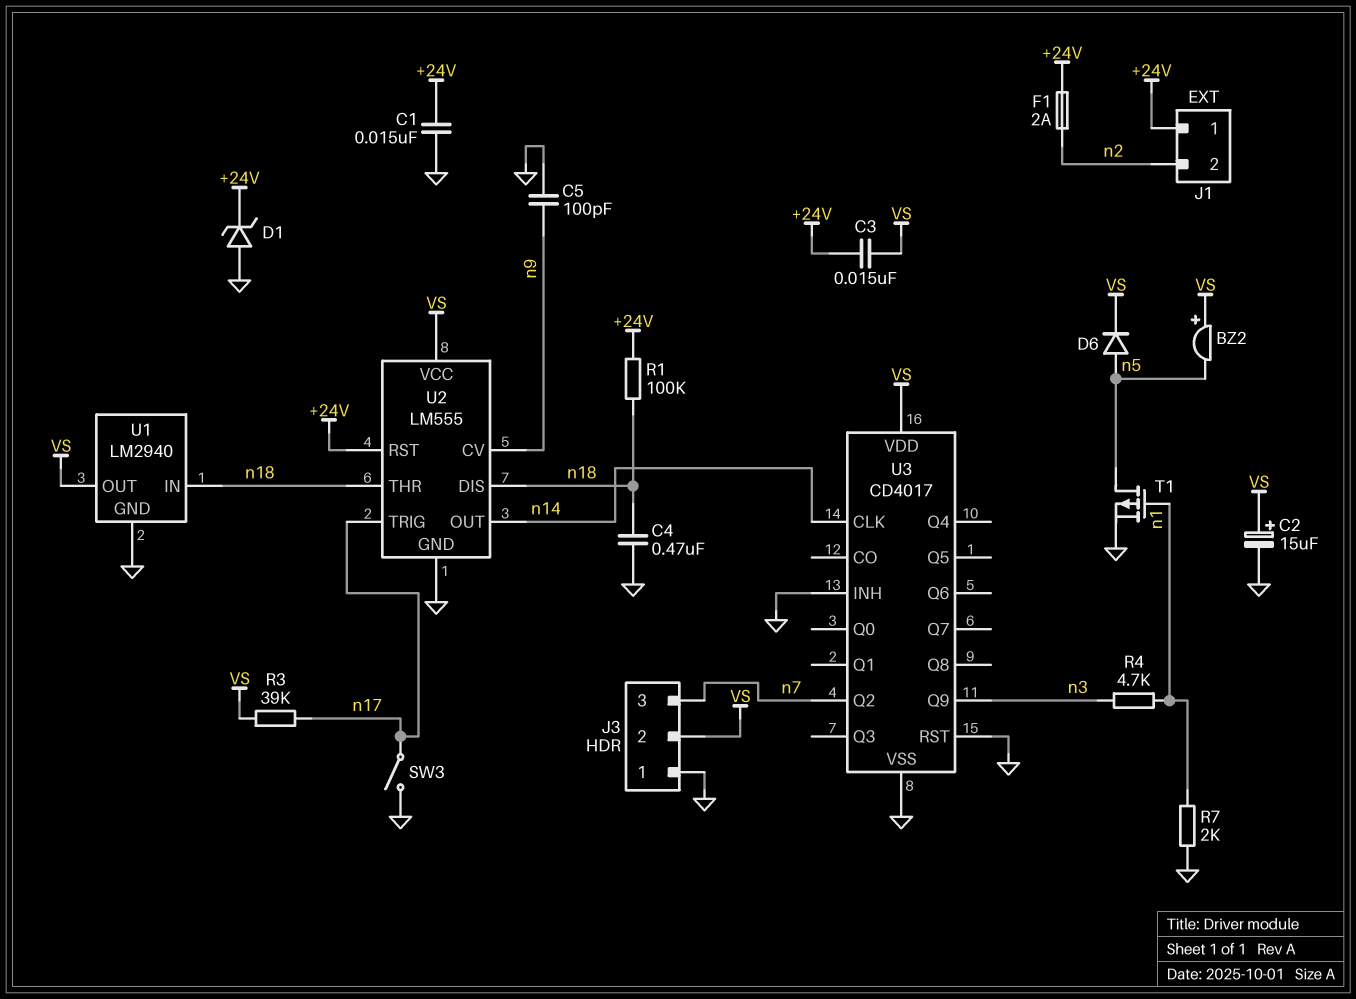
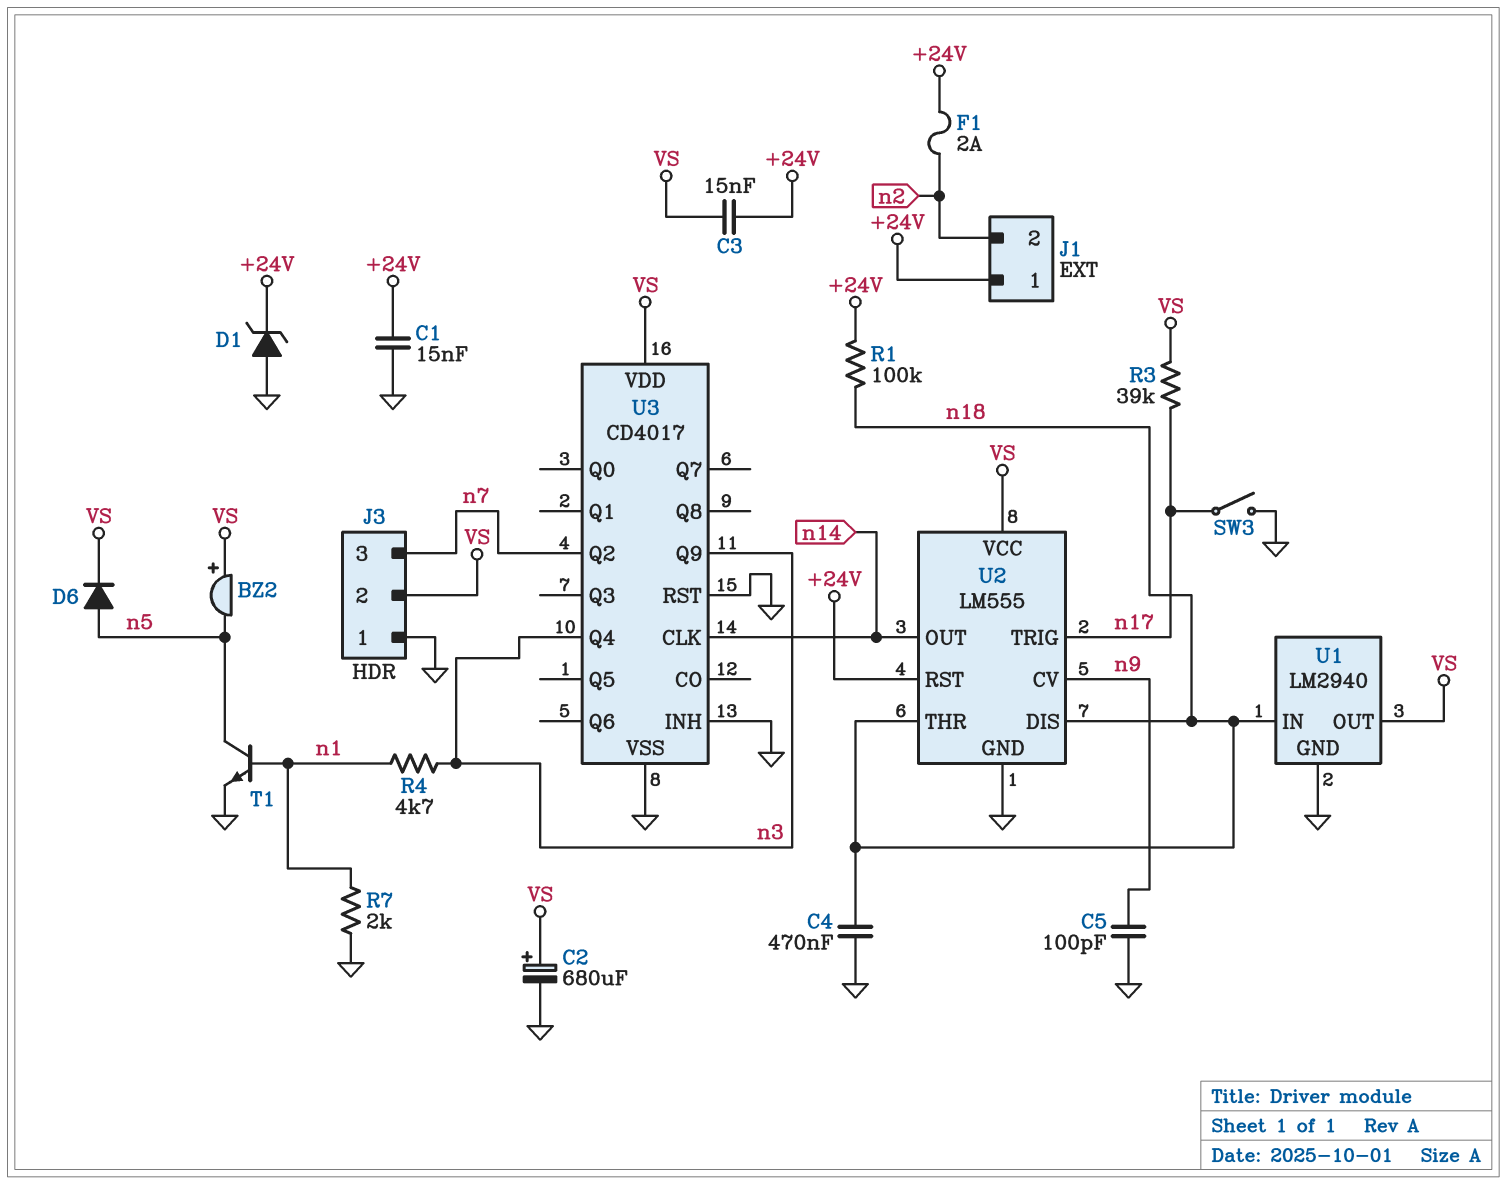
C2: 15uF (plus VS, minus GND) -> 680uF (plus VS, minus GND)
T1: PMOS (G n1, D n5, S GND) -> NPN (B n1, C n5, E GND)
U3 pin Q4: none -> n3

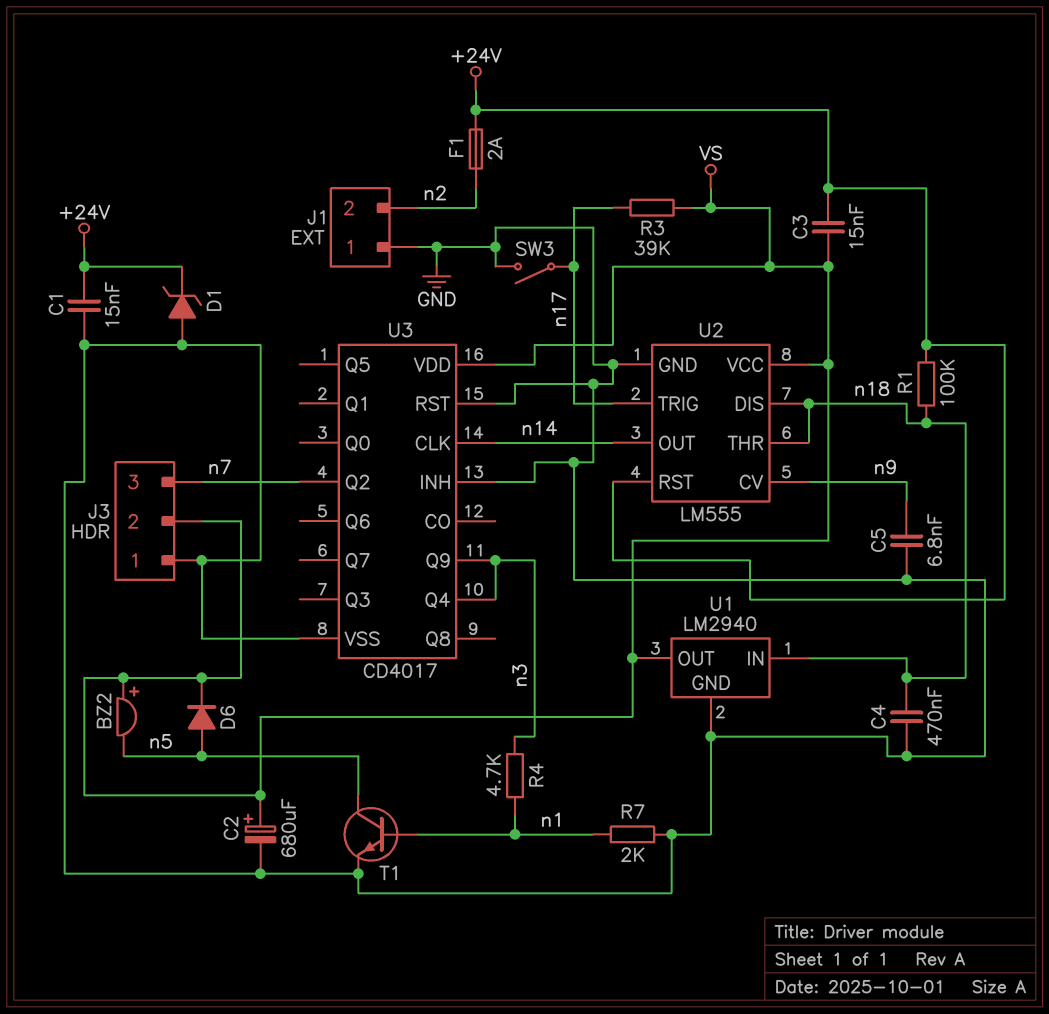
C5: 100pF (GND, n9) -> 6.8nF (GND, n9)
J1 pin 1: +24V -> GND

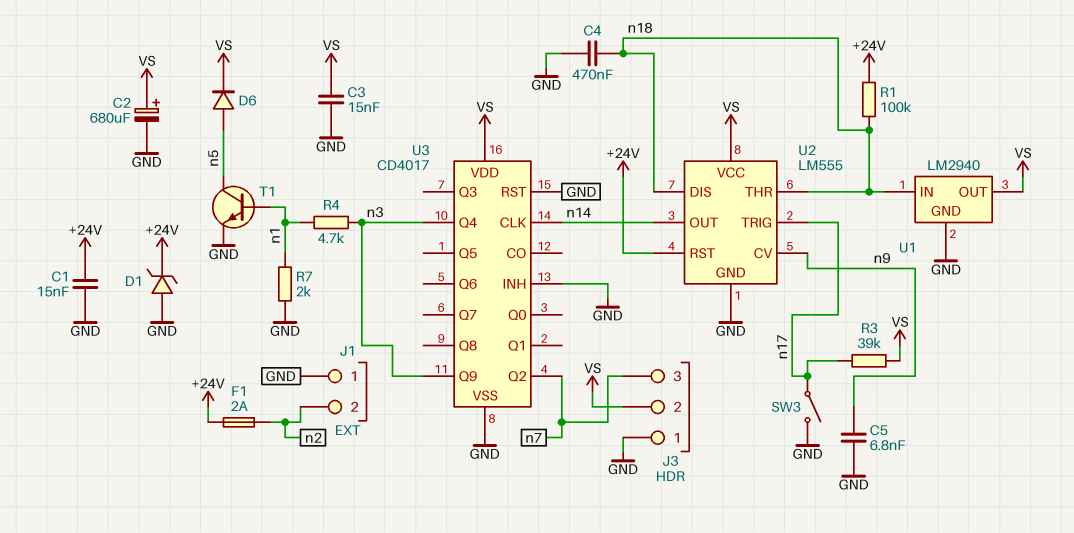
BZ2: buzzer (plus VS, minus n5) -> none
C3: 15nF (+24V, VS) -> 15nF (GND, VS)

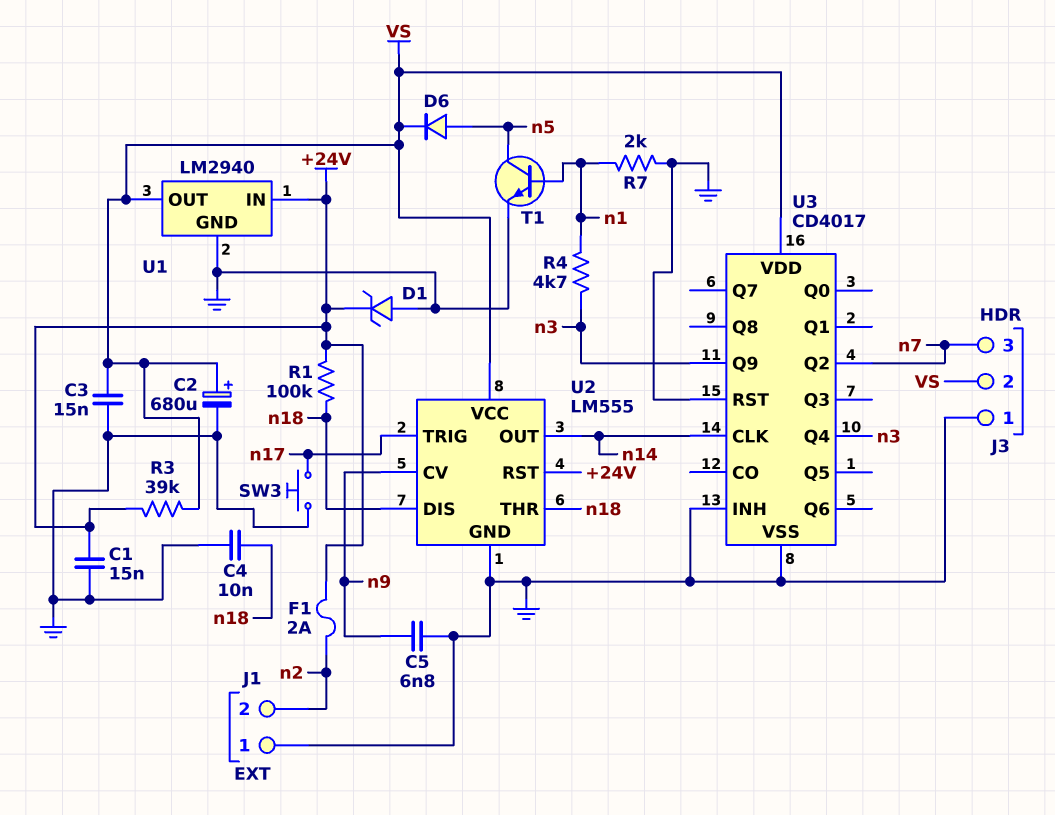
C4: 470nF (GND, n18) -> 10nF (GND, n18)
R3: 39k (VS, n17) -> 39k (+24V, VS)
SW3: switch (GND, n17) -> button (GND, n17)
U1 pin IN: n18 -> +24V

